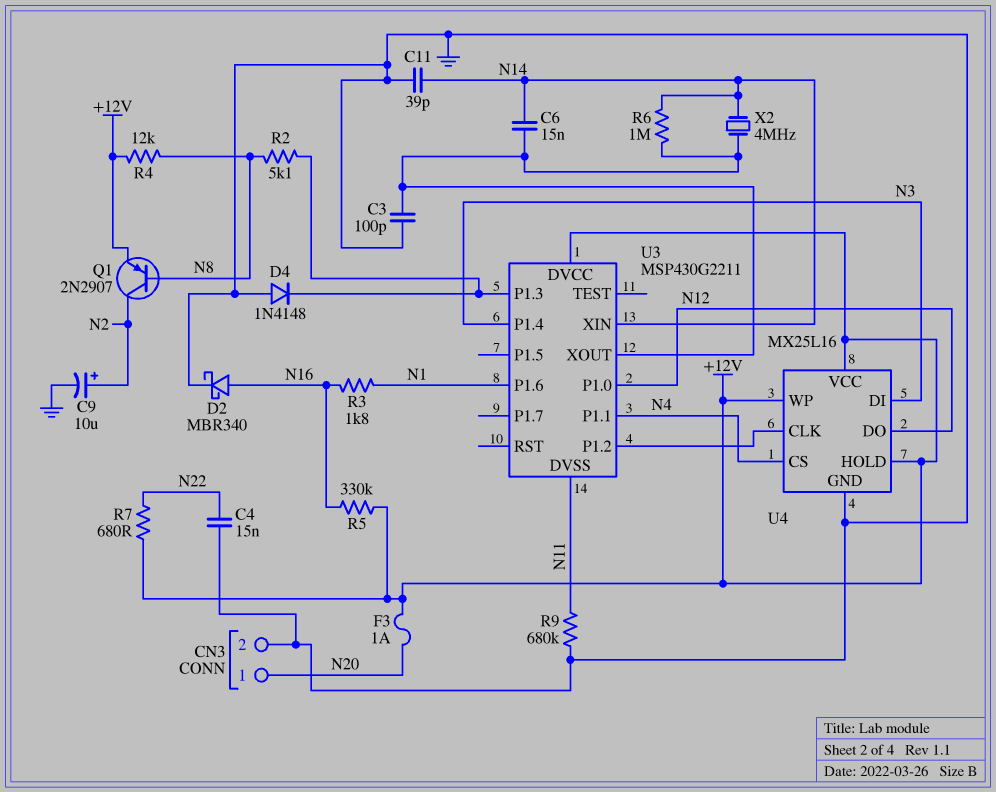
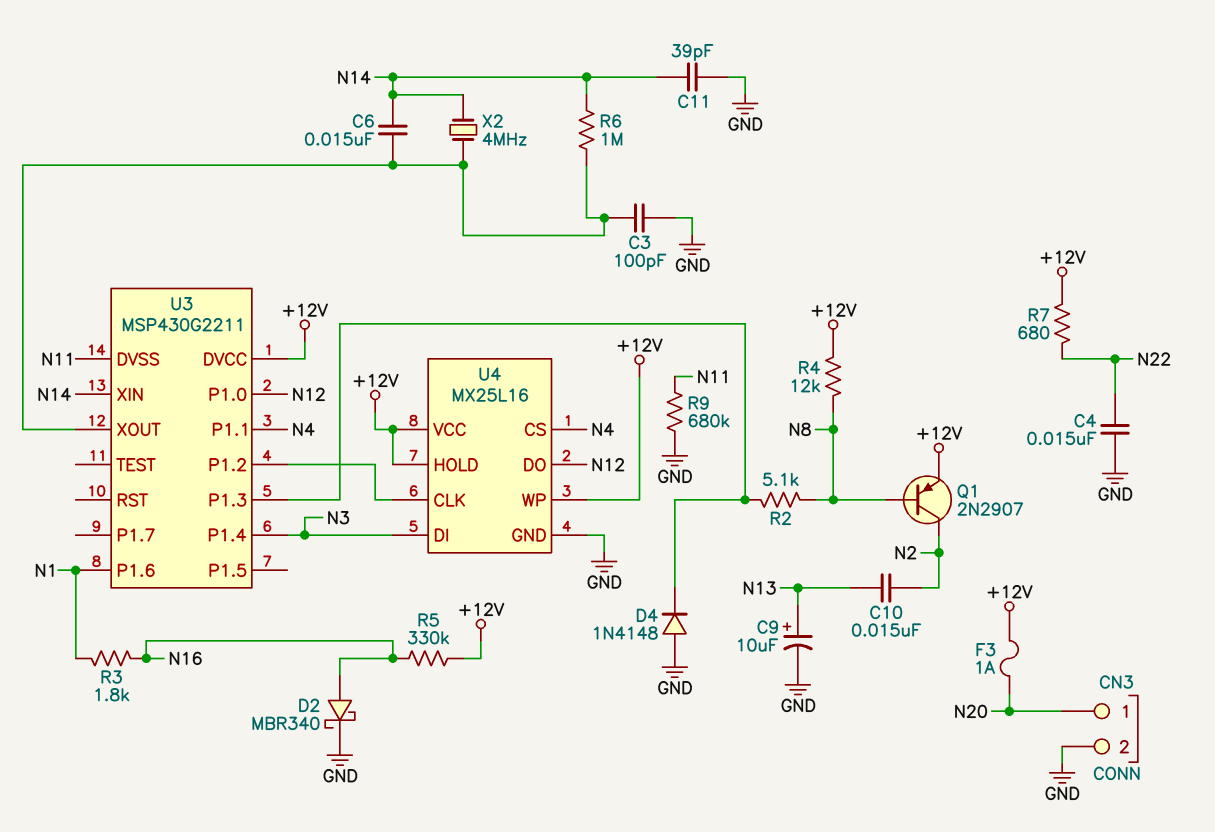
C9: 10uF (plus N2, minus GND) -> 10uF (plus N13, minus GND)
C10: none -> 15nF (N2, N13)

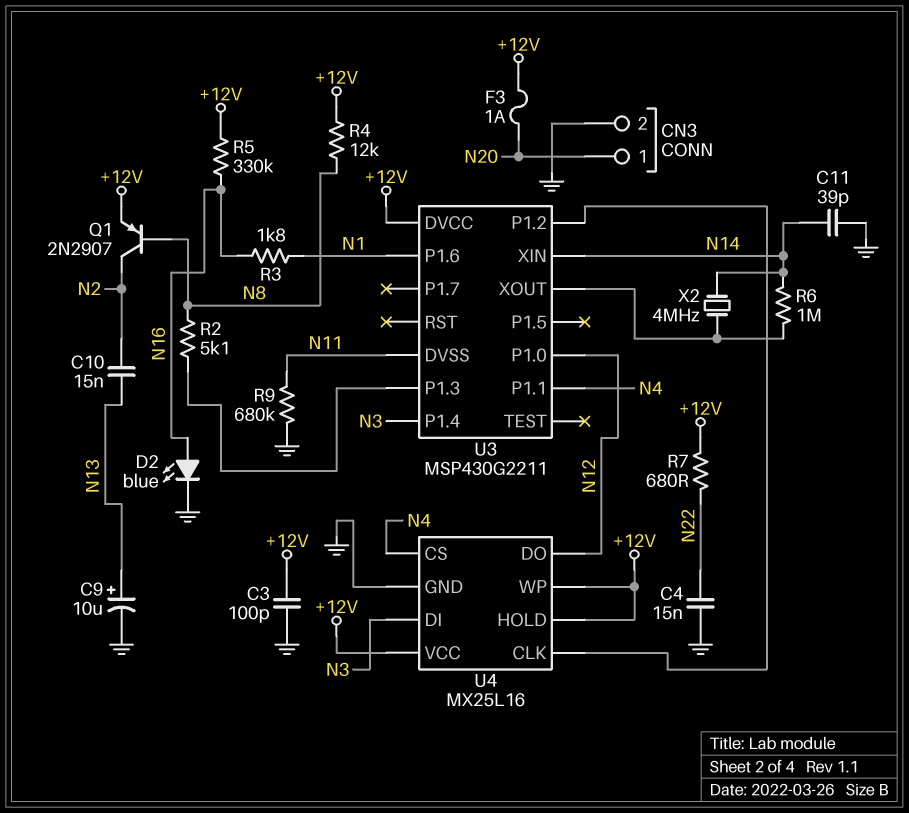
C3: 100pF (GND, U3/XOUT) -> 100pF (+12V, GND)
C6: 15nF (N14, U3/XOUT) -> none
D2: schottky MBR340 (A N16, K GND) -> LED blue (A N16, K GND)
D4: diode 1N4148 (A GND, K U3/P1.3) -> none

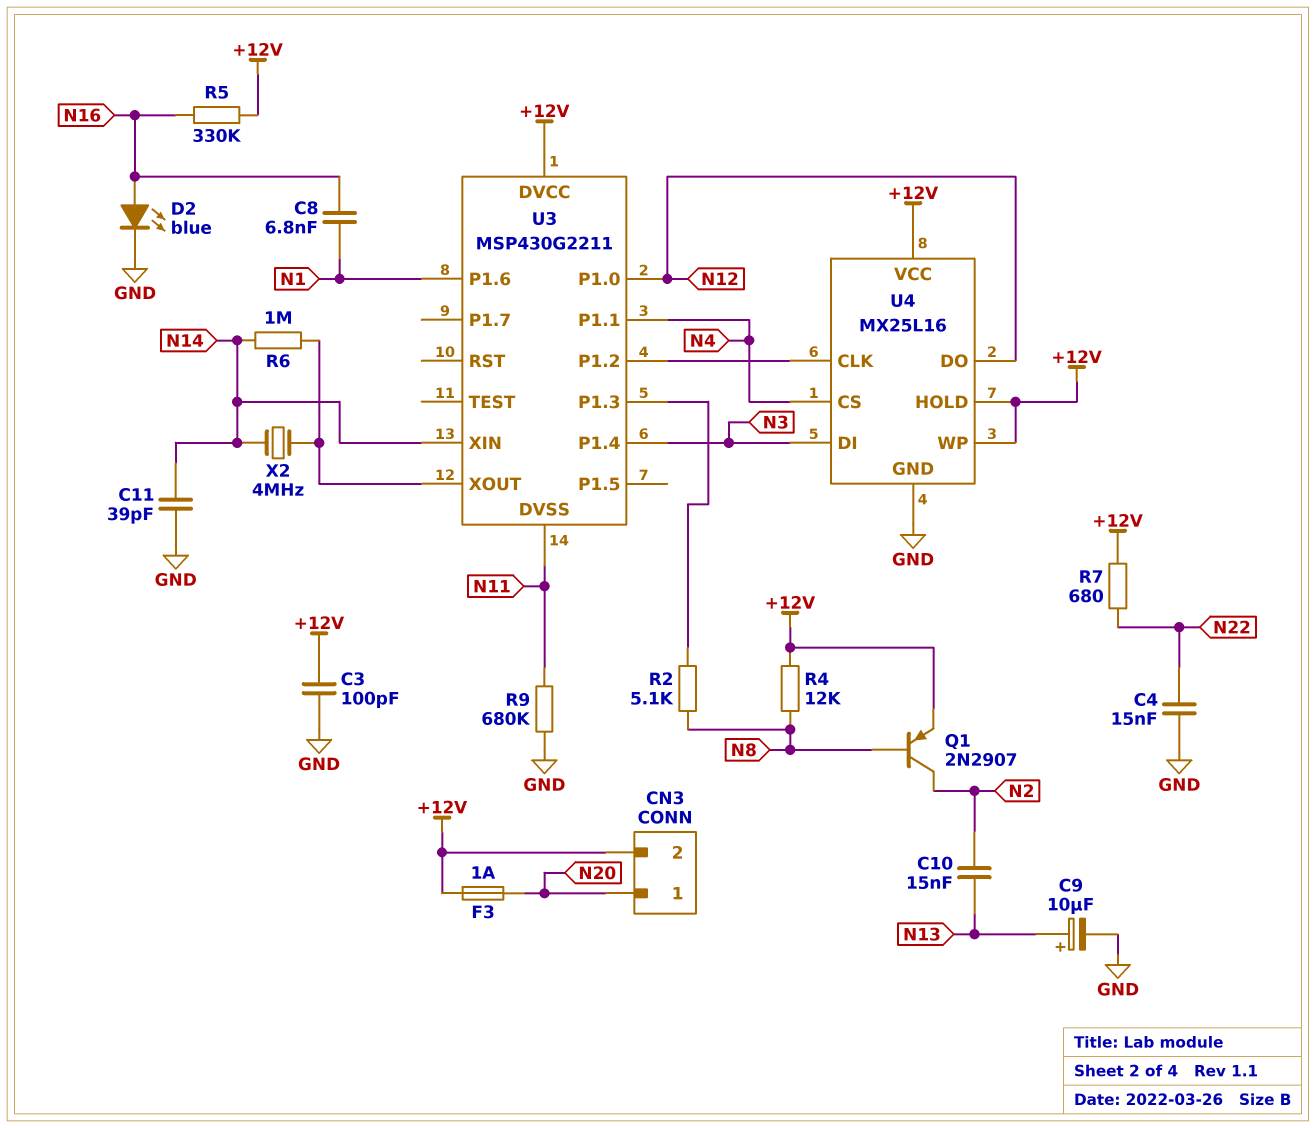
C8: none -> 6.8nF (N1, N16)
CN3 pin 2: GND -> +12V
R3: 1.8k (N1, N16) -> none

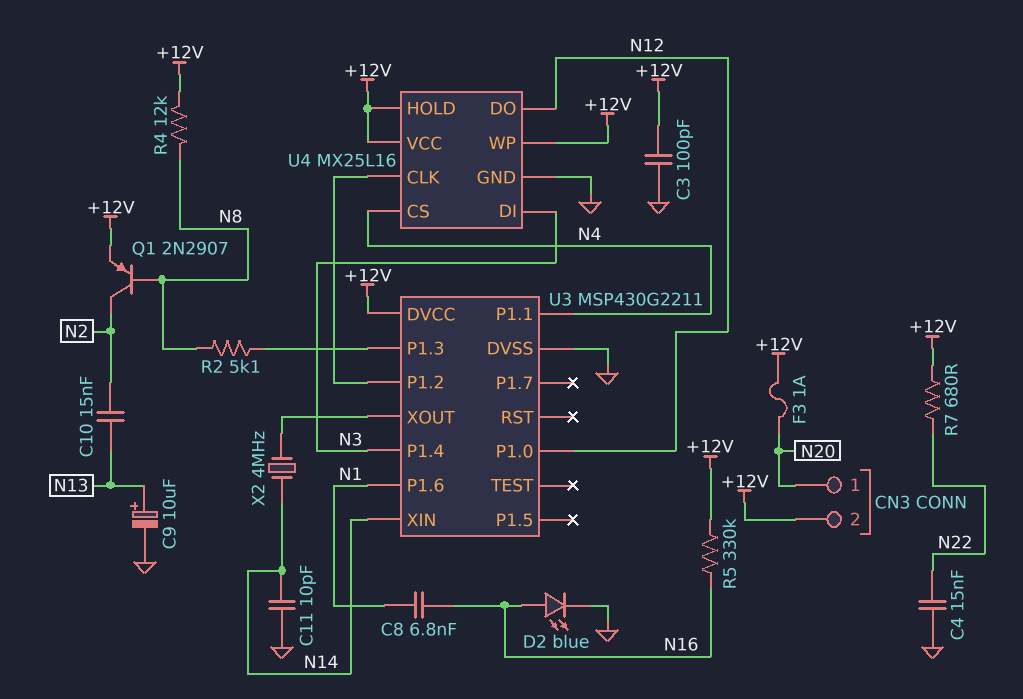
C11: 39pF (GND, N14) -> 10pF (GND, N14)
R6: 1M (N14, U3/XOUT) -> none
R9: 680k (GND, N11) -> none
U3 pin DVSS: N11 -> GND

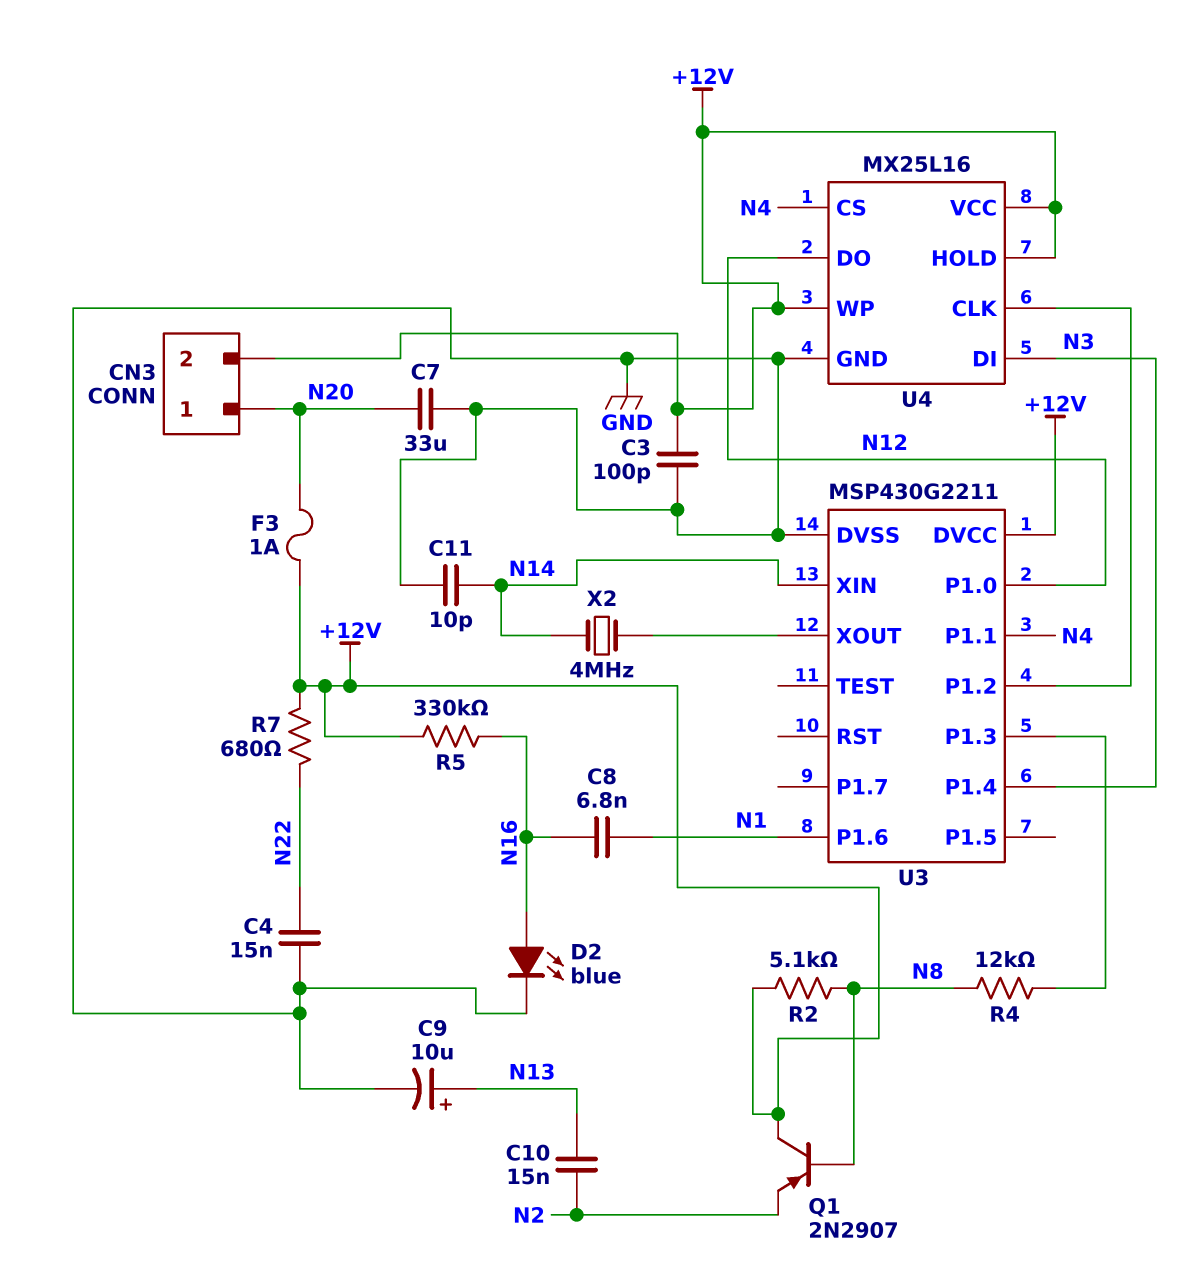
C7: none -> 33uF (GND, N20)
Q1: PNP 2N2907 (B N8, C N2, E +12V) -> PNP 2N2907 (B N8, C +12V, E N2)
R2: 5.1k (N8, U3/P1.3) -> 5.1k (+12V, N8)
R4: 12k (+12V, N8) -> 12k (N8, U3/P1.3)

